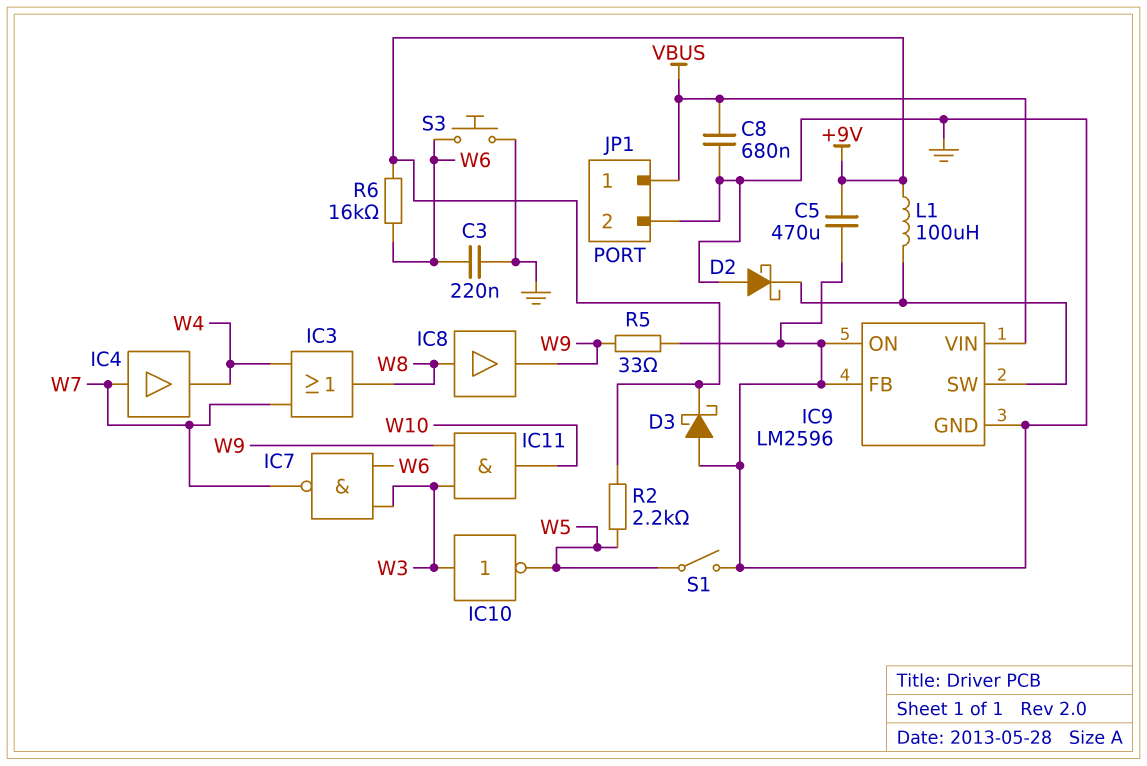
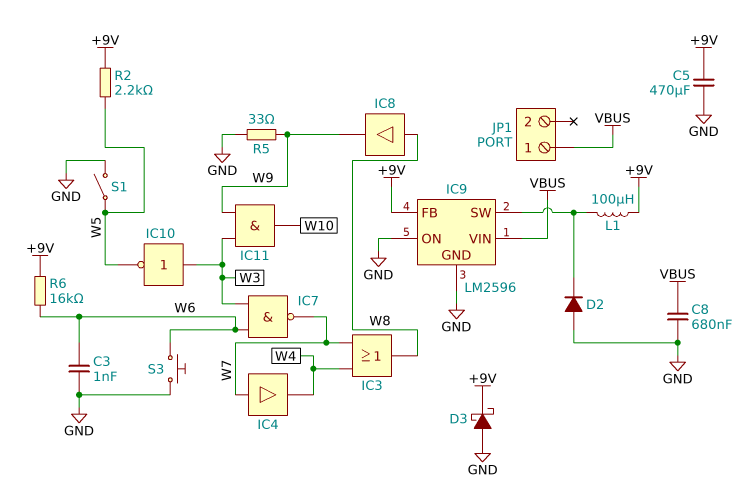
C3: 220nF (GND, W6) -> 1nF (GND, W6)
D2: schottky (A GND, K IC9/SW) -> diode (A GND, K IC9/SW)
IC9 pin FB: GND -> +9V
JP1 pin 2: GND -> none

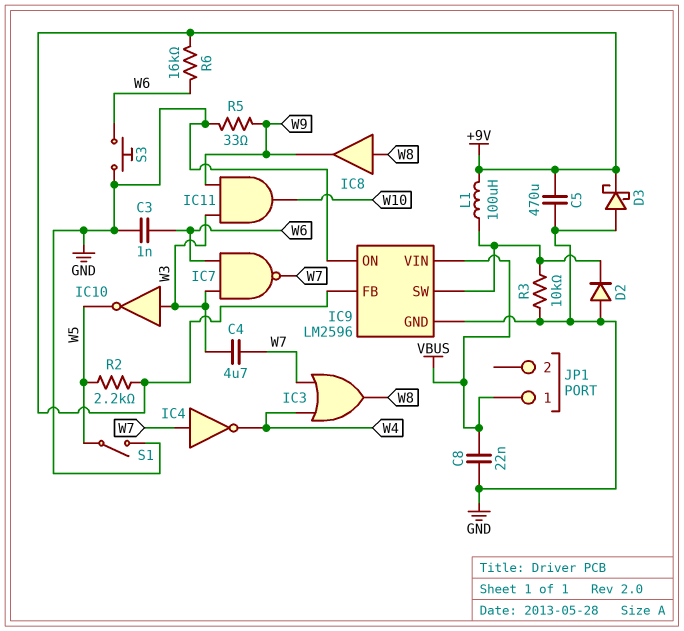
C4: none -> 4.7uF (W3, W7)
C8: 680nF (GND, VBUS) -> 22nF (GND, VBUS)
IC4: buffer (in W7, out W4) -> NOT (in W7, out W4)
R3: none -> 10k (GND, IC9/SW)

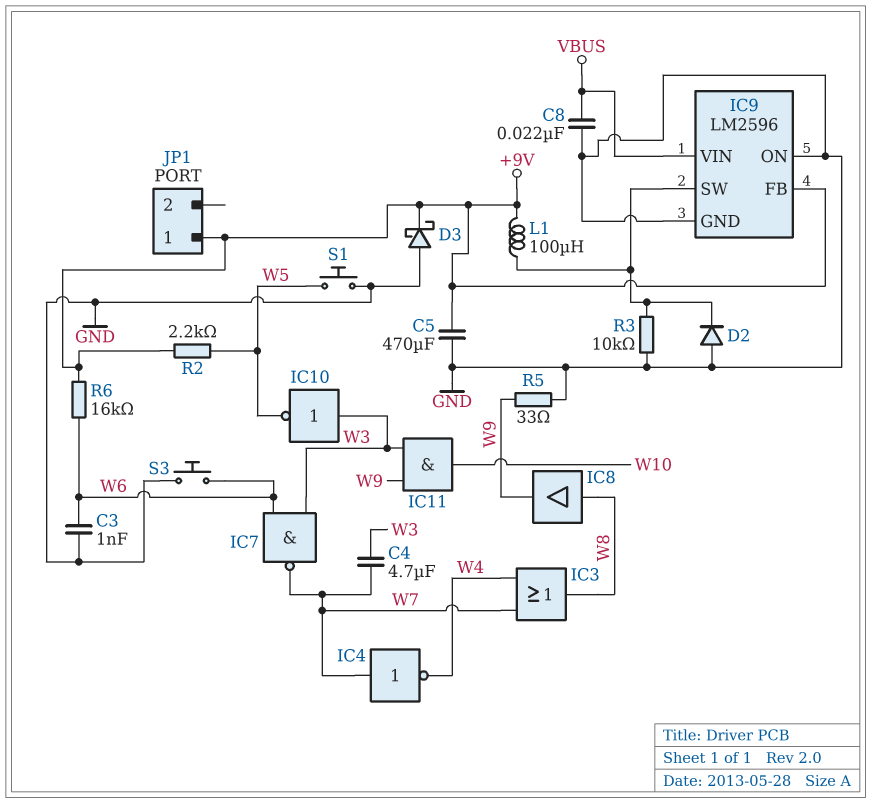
JP1 pin 1: VBUS -> +9V
S1: switch (GND, W5) -> button (GND, W5)

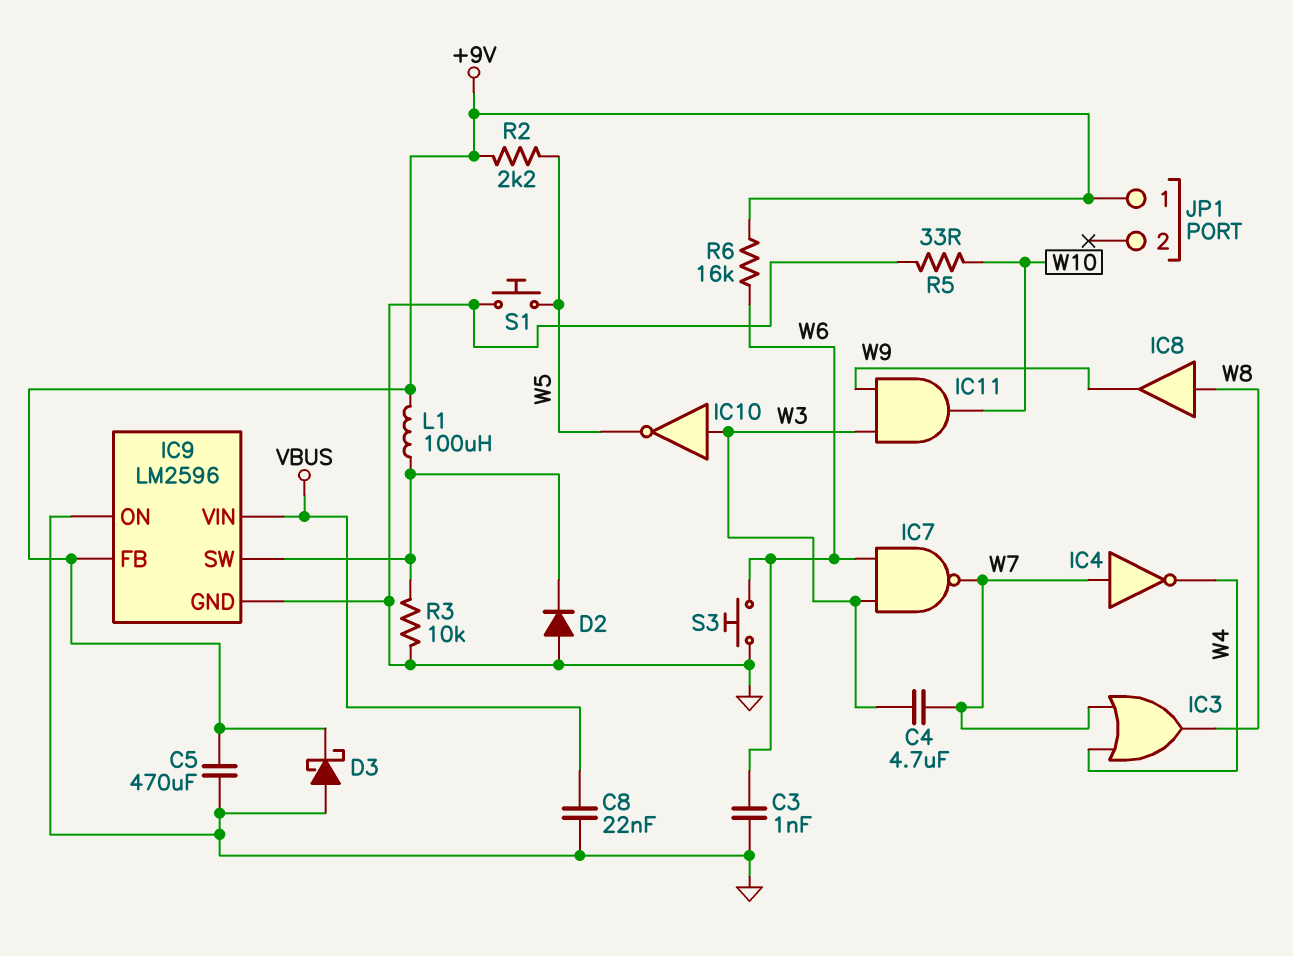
R5: 33 (GND, W9) -> 33 (GND, W10)

